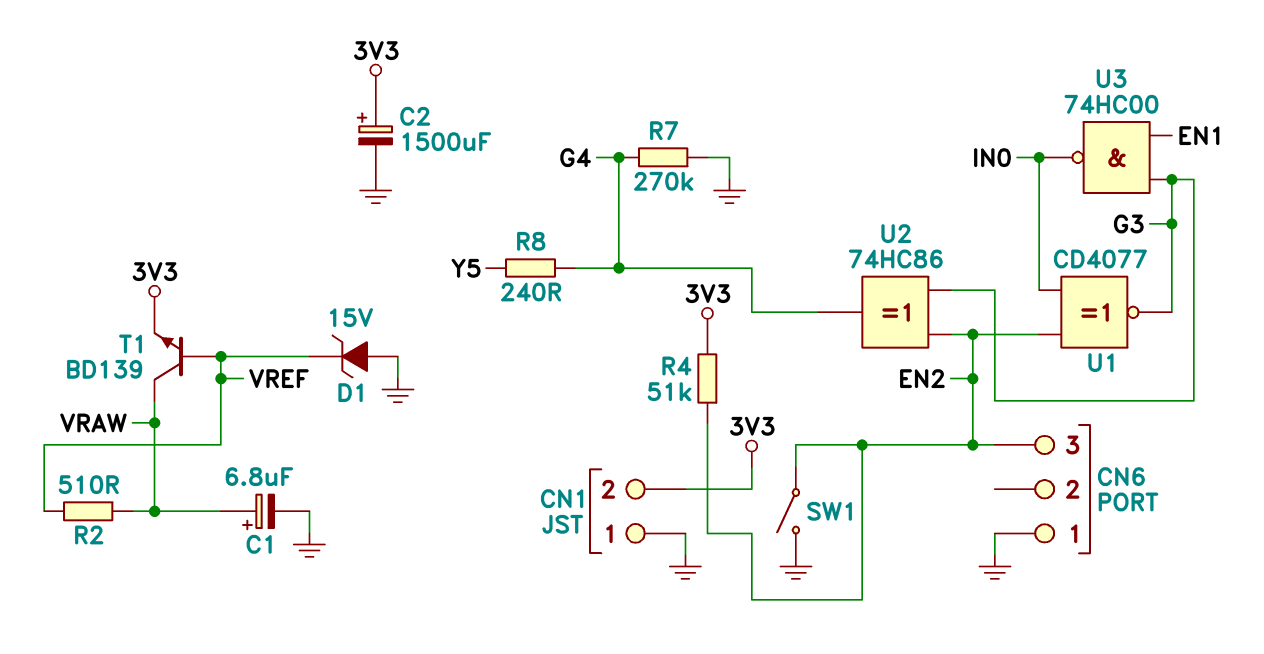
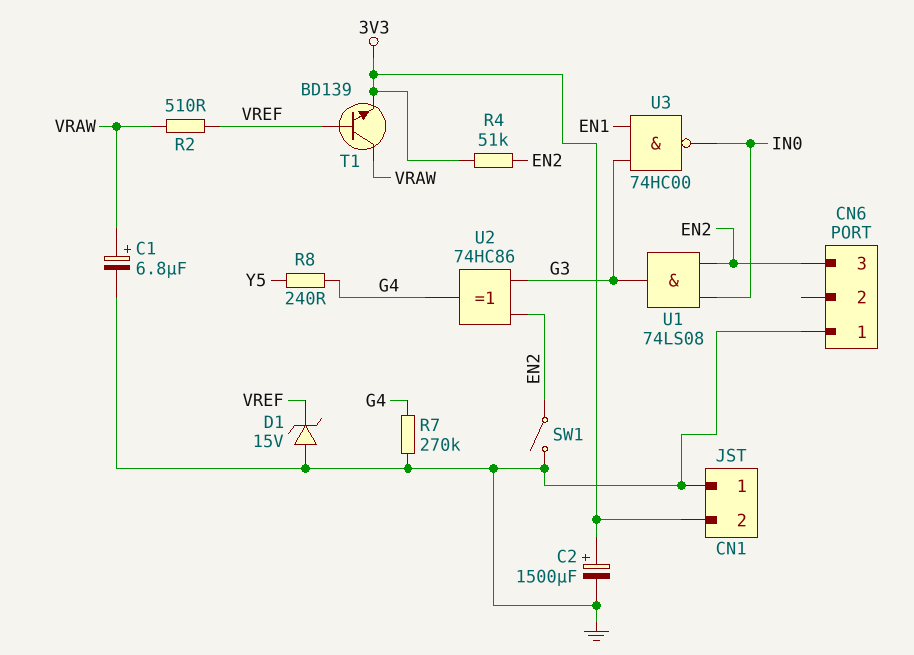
U1: XNOR CD4077 (in EN2, in IN0, out G3) -> AND 74LS08 (in EN2, in IN0, out G3)

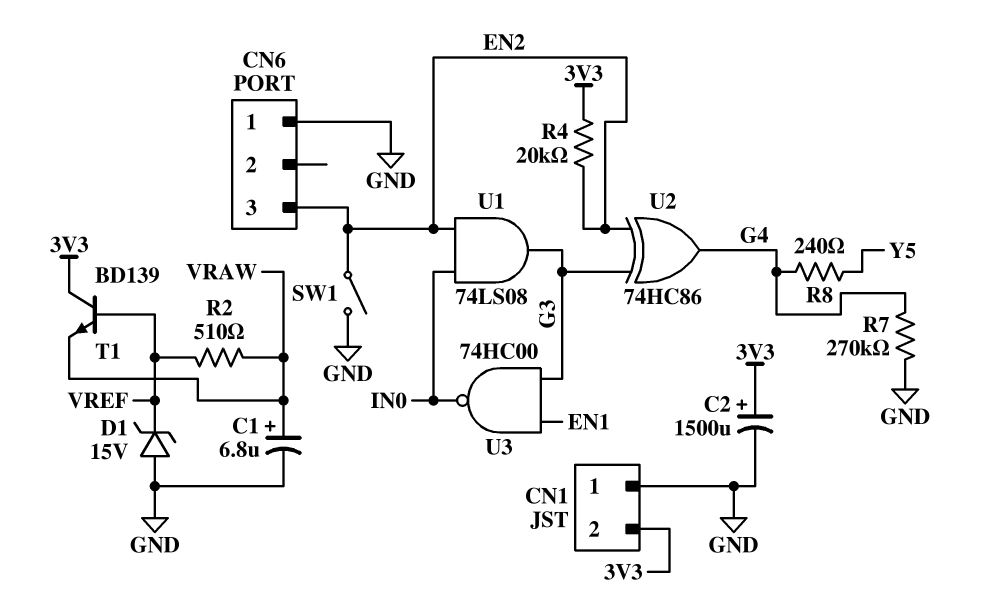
R4: 51k (3V3, EN2) -> 20k (3V3, EN2)
T1: NPN BD139 (B VREF, C VRAW, E 3V3) -> NPN BD139 (B VREF, C 3V3, E VRAW)

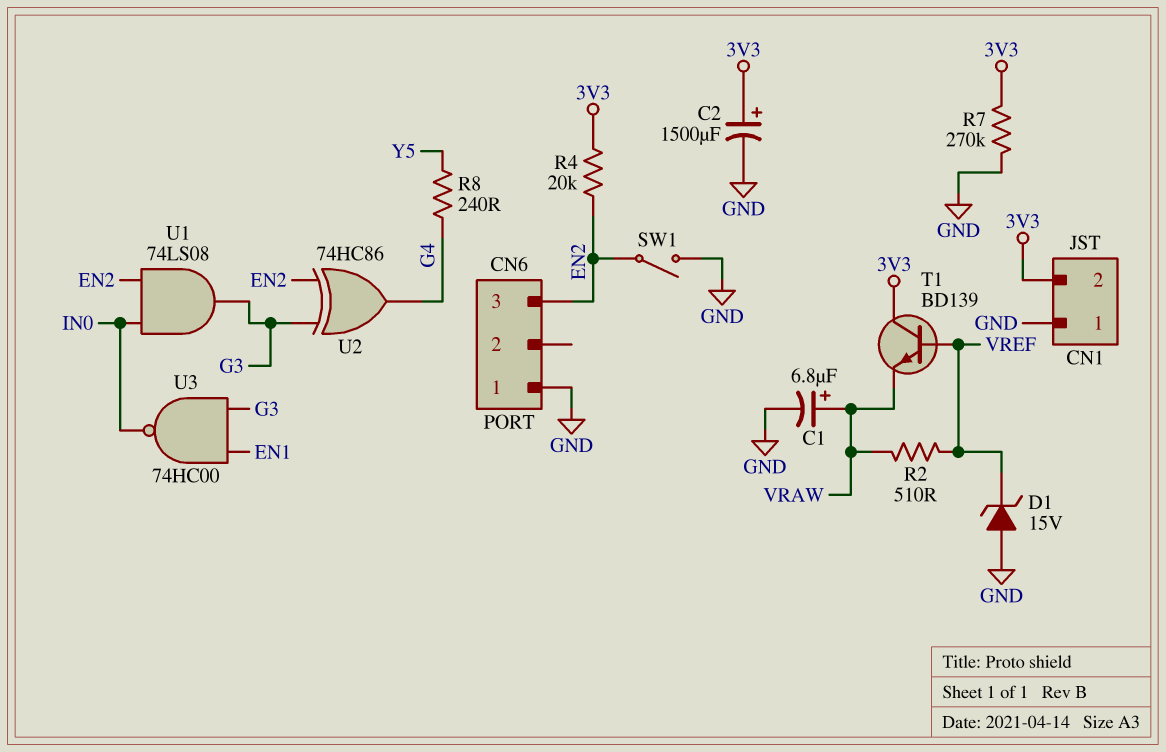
R7: 270k (G4, GND) -> 270k (3V3, GND)

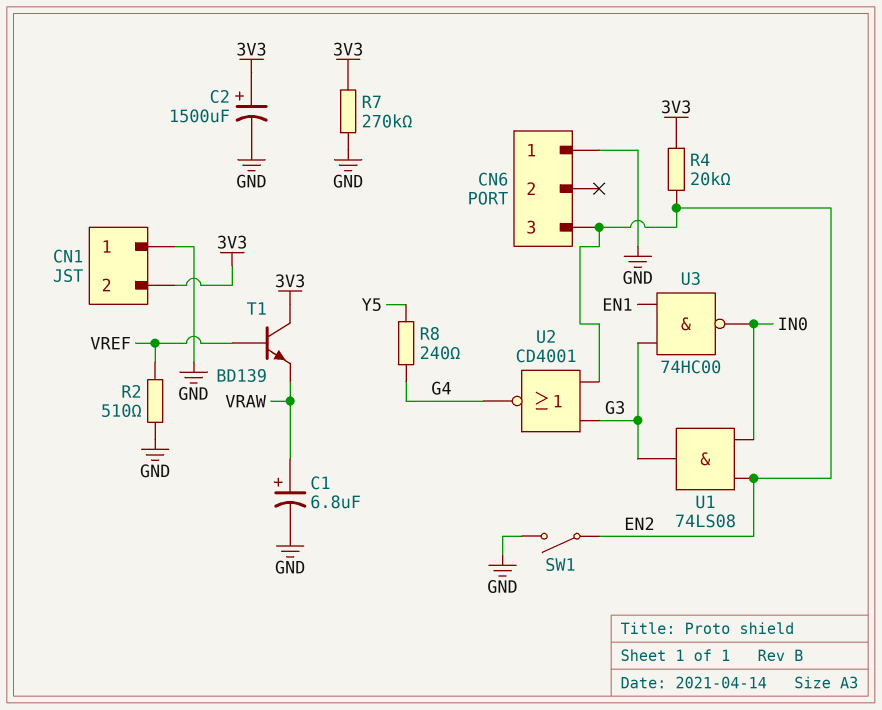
D1: zener 15V (A GND, K VREF) -> none
R2: 510 (VRAW, VREF) -> 510 (GND, VREF)
U2: XOR 74HC86 (in EN2, in G3, out G4) -> NOR CD4001 (in EN2, in G3, out G4)

